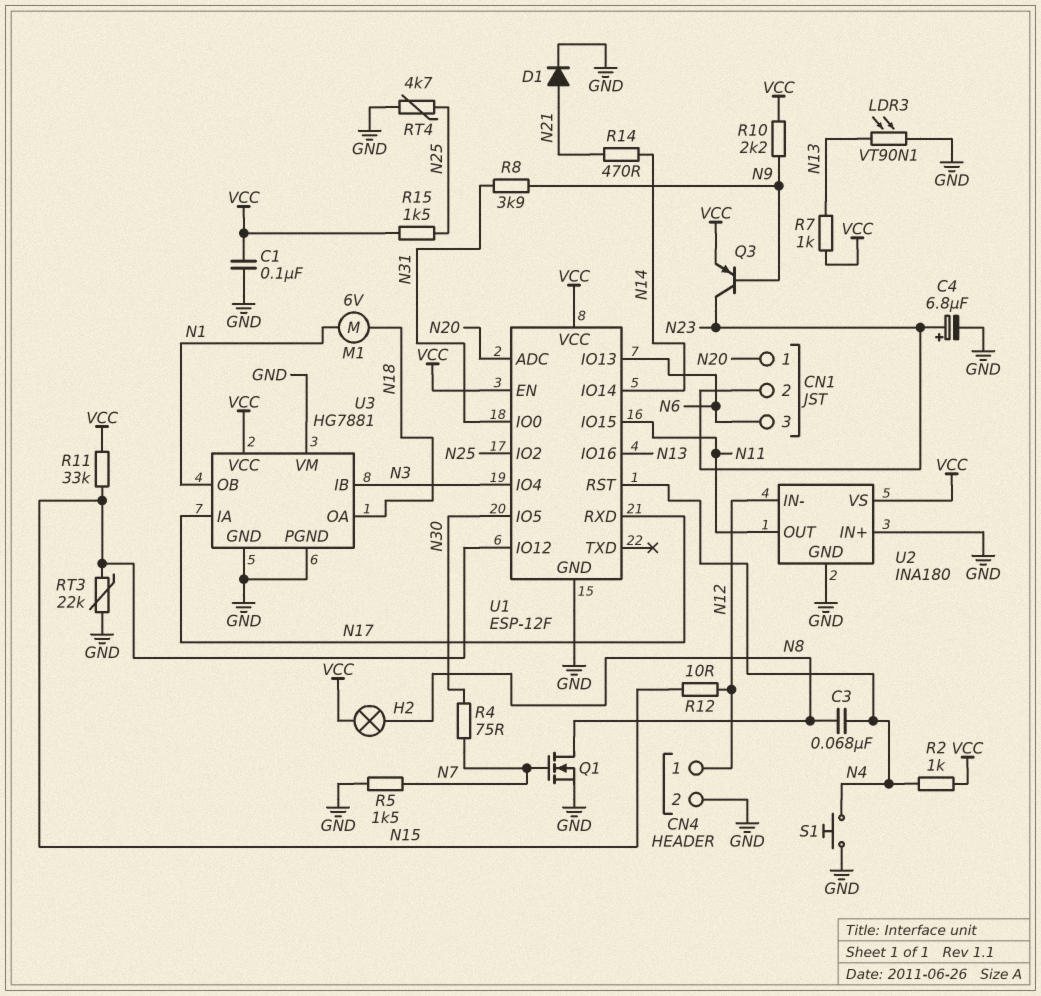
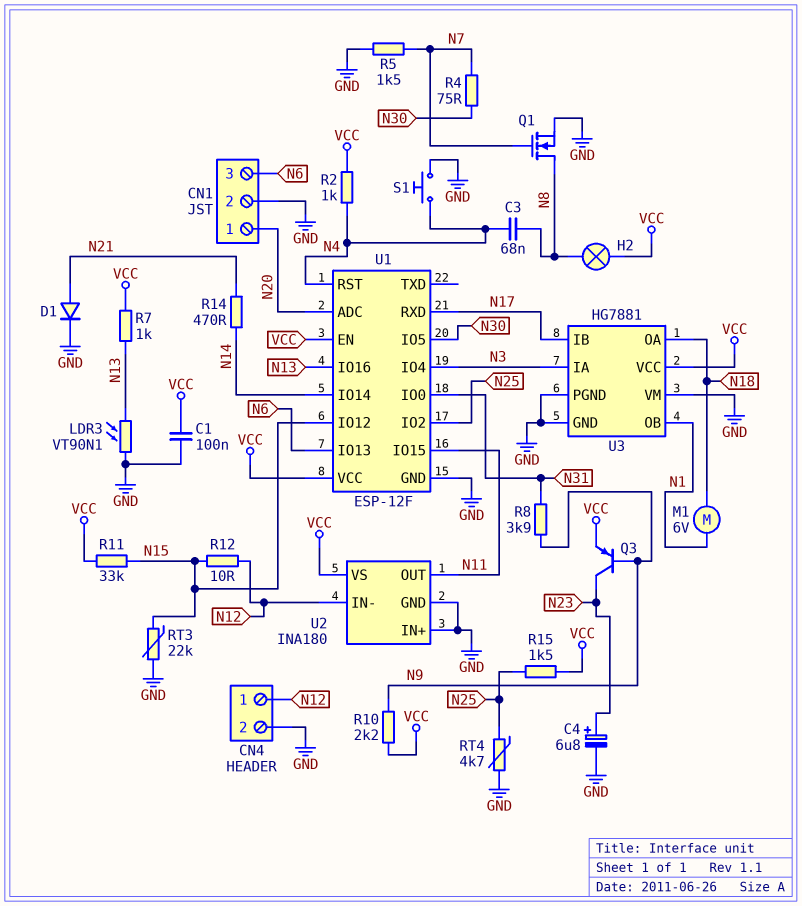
CN1 pin 2: N23 -> GND
U3 pin IA: N17 -> N3
U3 pin IB: N3 -> N17

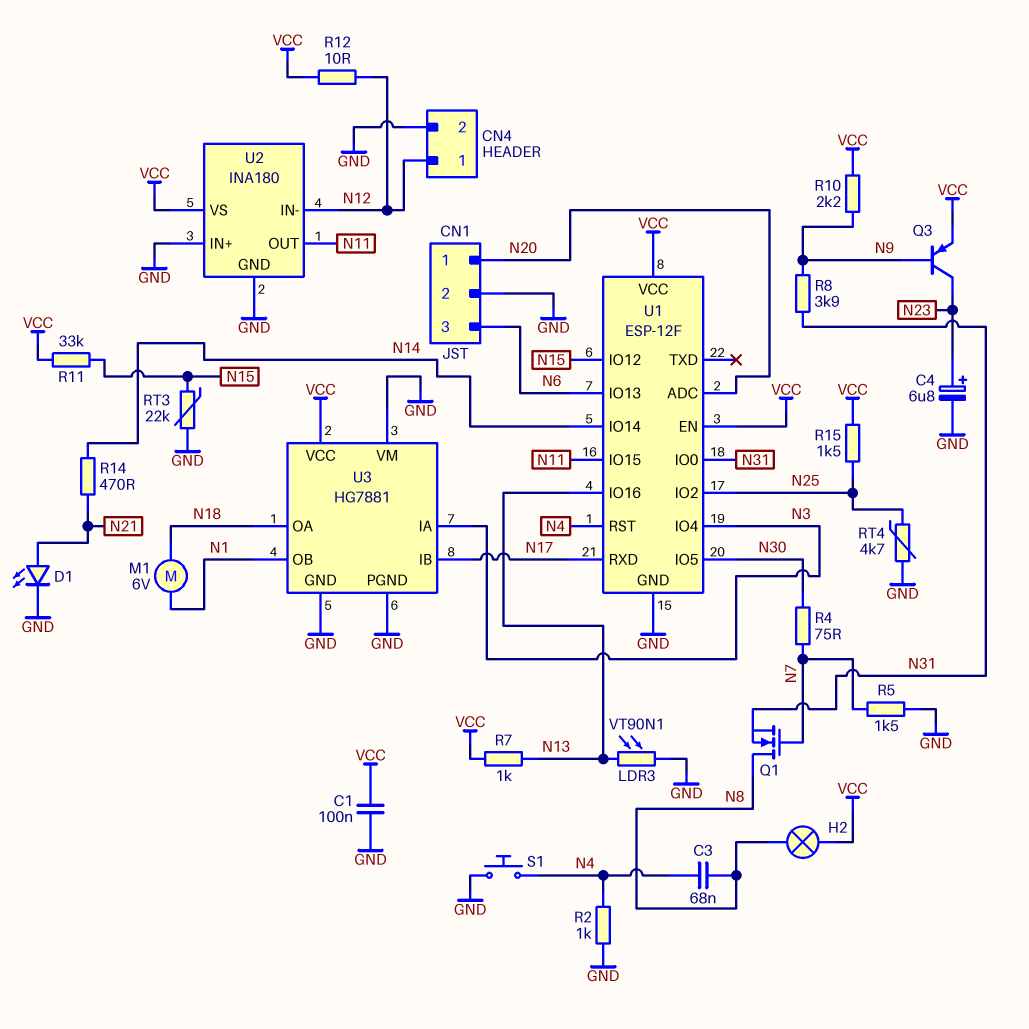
D1: diode (A N21, K GND) -> LED (A N21, K GND)
Q1: NMOS (G N7, D N8, S GND) -> NMOS (G N7, D N8, S N31)
R2: 1k (N4, VCC) -> 1k (GND, N4)
R12: 10 (N12, N15) -> 10 (N12, VCC)

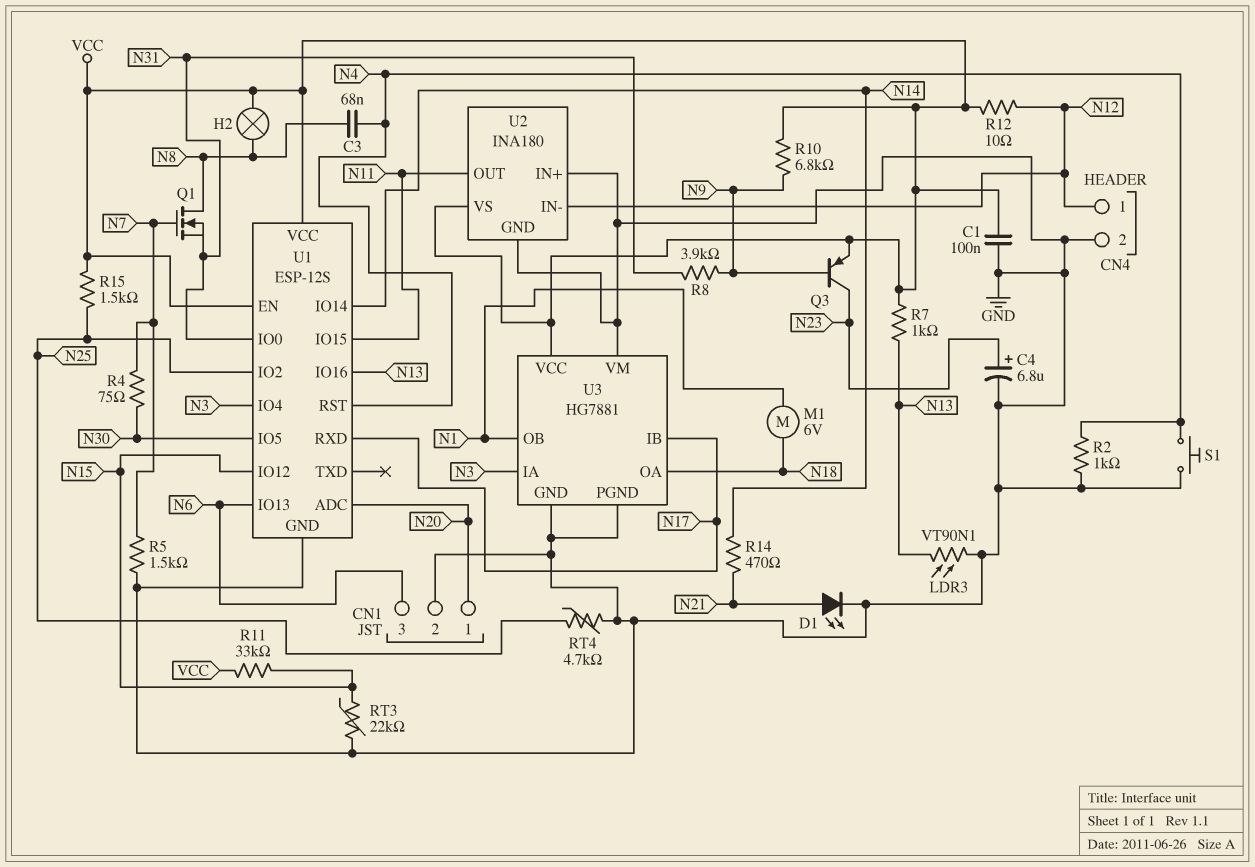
R10: 2.2k (N9, VCC) -> 6.8k (N9, VCC)
U1: ESP-12F -> ESP-12S

